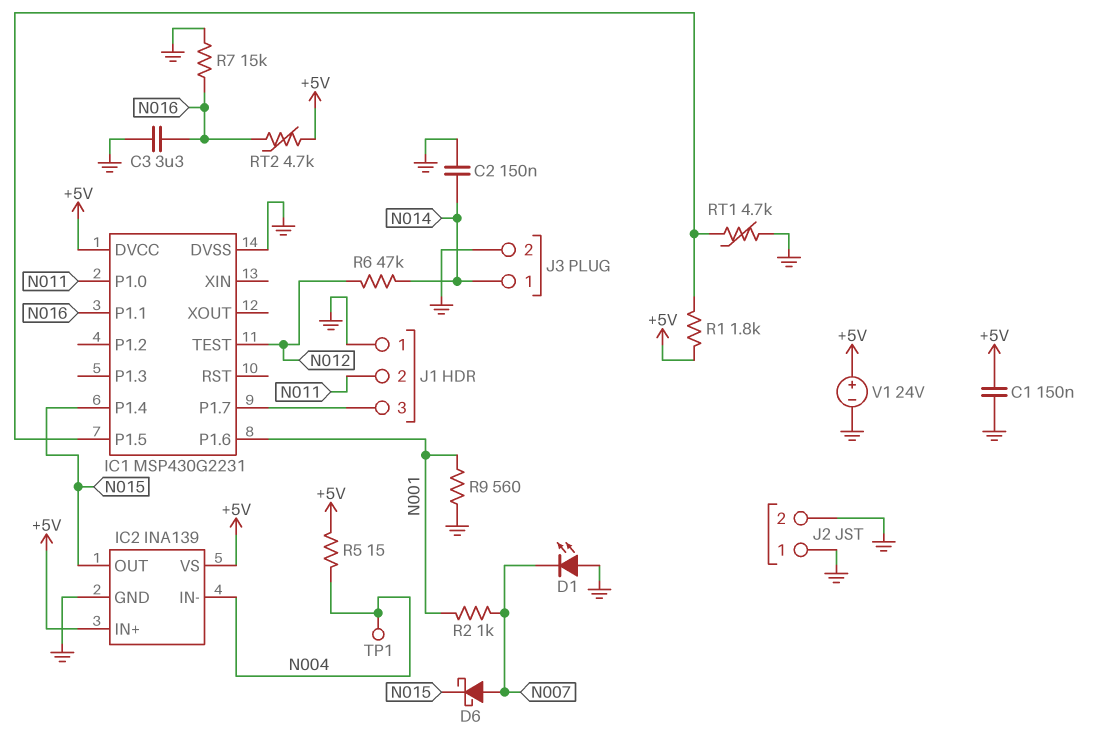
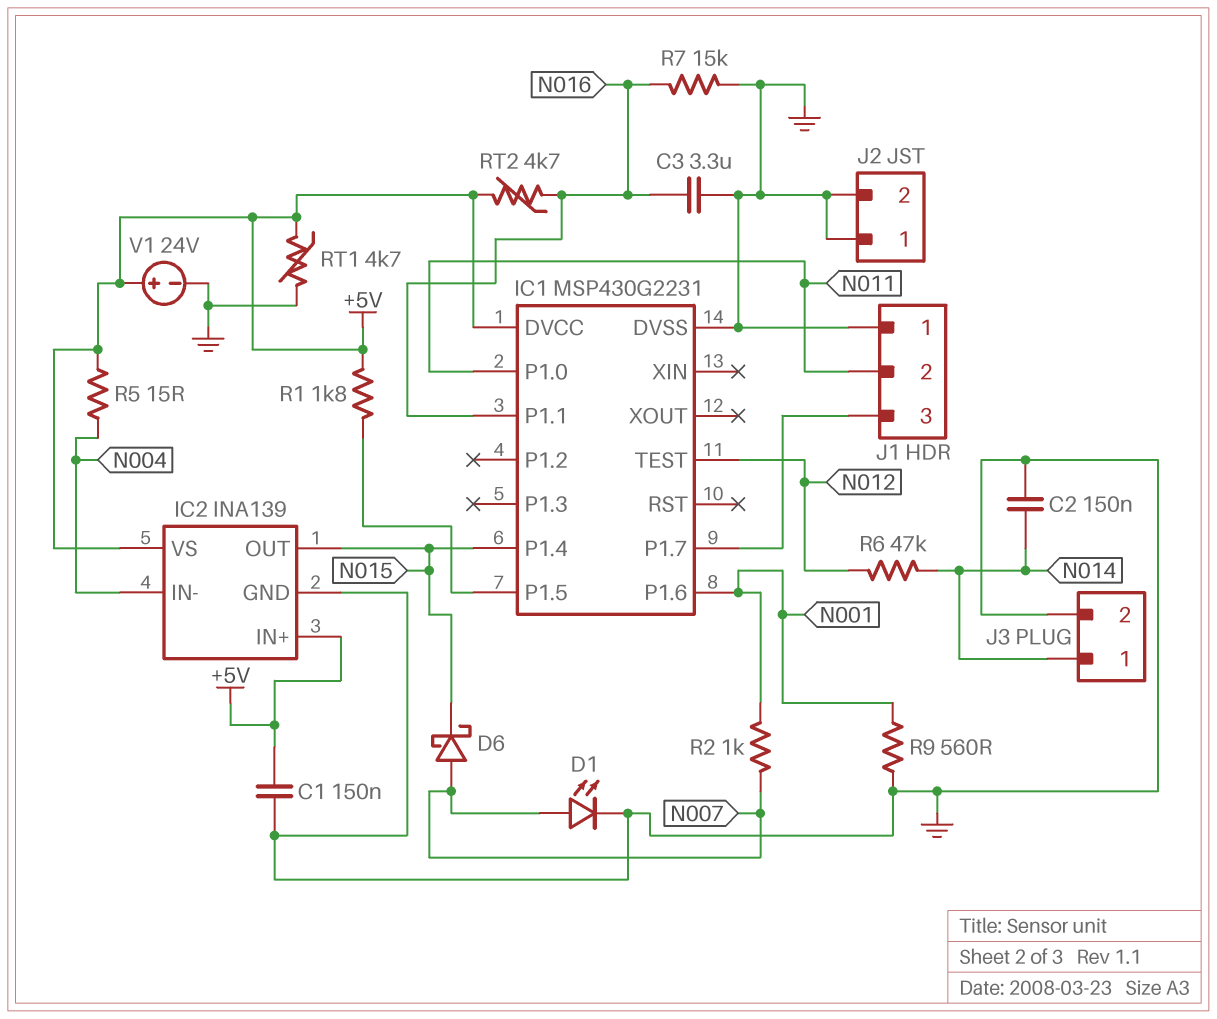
D1: LED (A GND, K N007) -> LED (A N007, K GND)
RT1: 4.7k (GND, IC1/P1.5) -> 4.7k (+5V, GND)
TP1: test point (N004) -> none

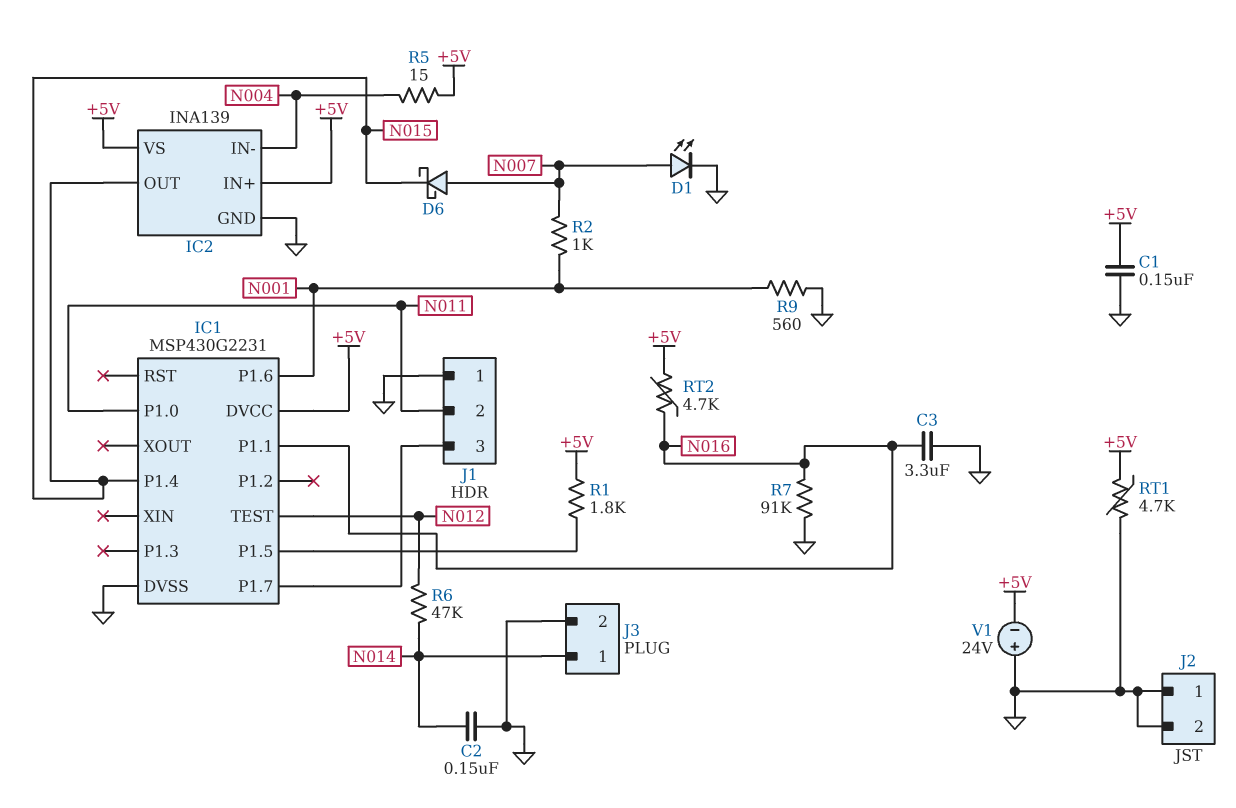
R7: 15k (GND, N016) -> 91k (GND, N016)
V1: 24V (plus +5V, minus GND) -> 24V (plus GND, minus +5V)

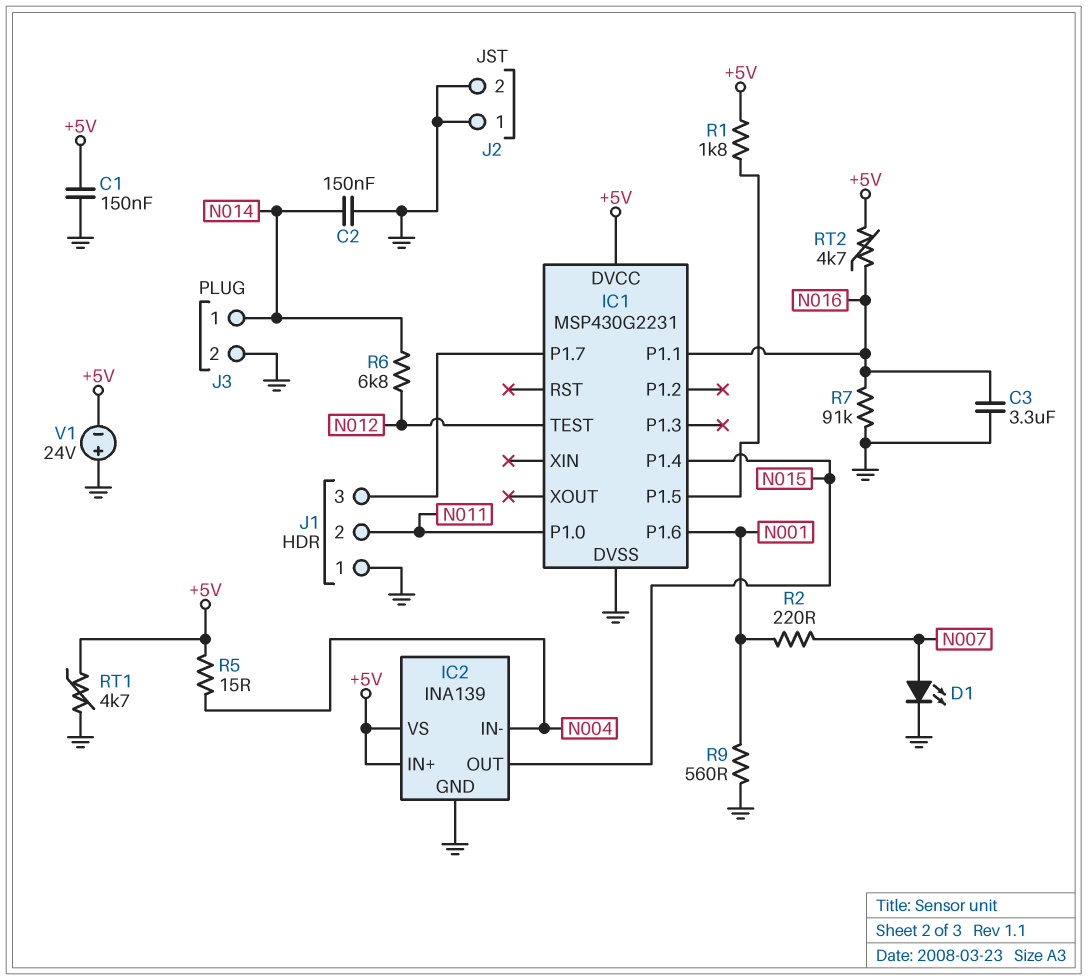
D6: schottky (A N007, K N015) -> none
R2: 1k (N001, N007) -> 220 (N001, N007)
R6: 47k (N012, N014) -> 6.8k (N012, N014)

